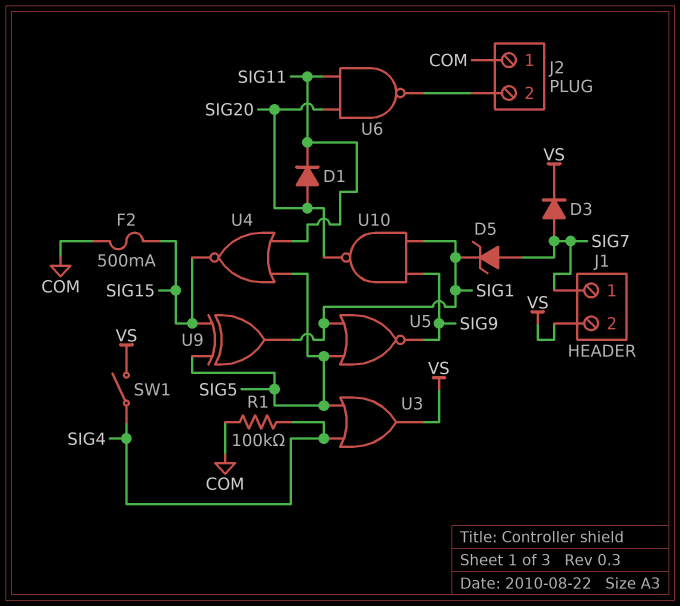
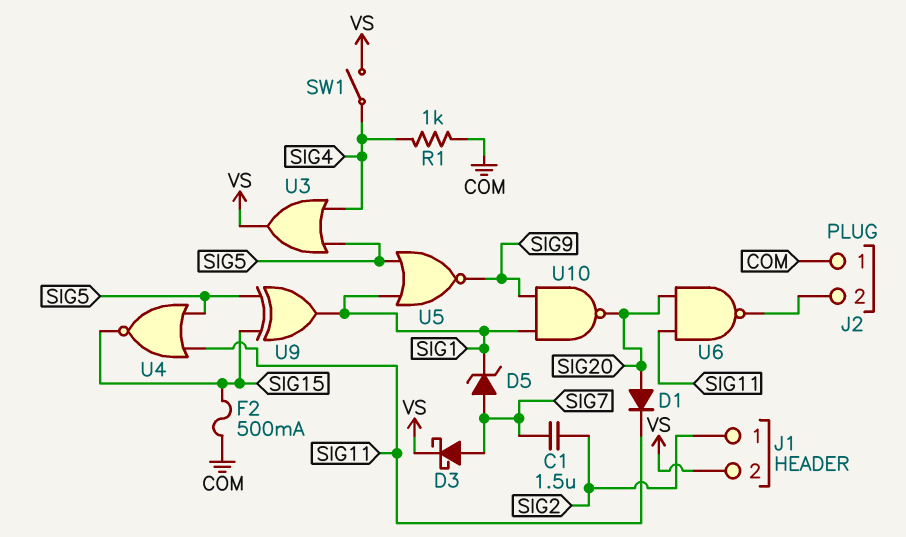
C1: none -> 1.5uF (SIG2, SIG7)
D3: diode (A SIG7, K VS) -> schottky (A SIG7, K VS)
J1 pin 1: SIG7 -> SIG2
R1: 100k (COM, SIG4) -> 1k (COM, SIG4)

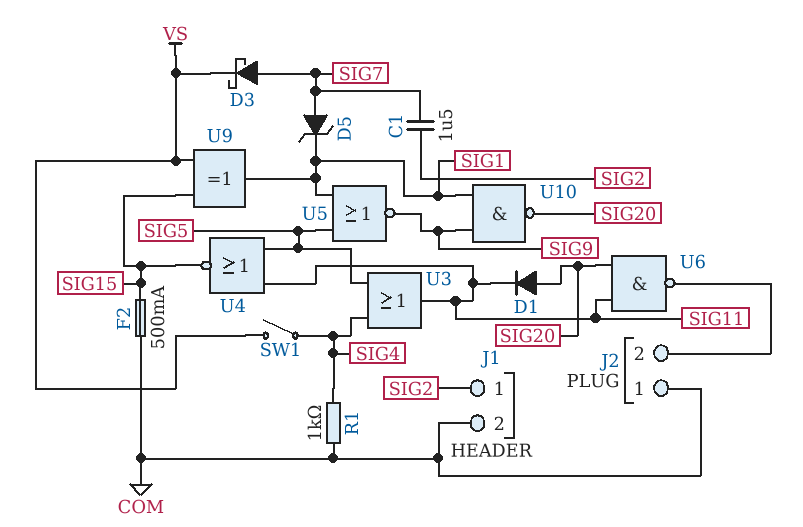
J1 pin 2: VS -> COM
U3: OR (in SIG4, in SIG5, out VS) -> OR (in SIG4, in SIG5, out SIG11)
U9: XOR (in SIG5, in SIG15, out SIG1) -> XOR (in SIG15, in VS, out SIG1)

